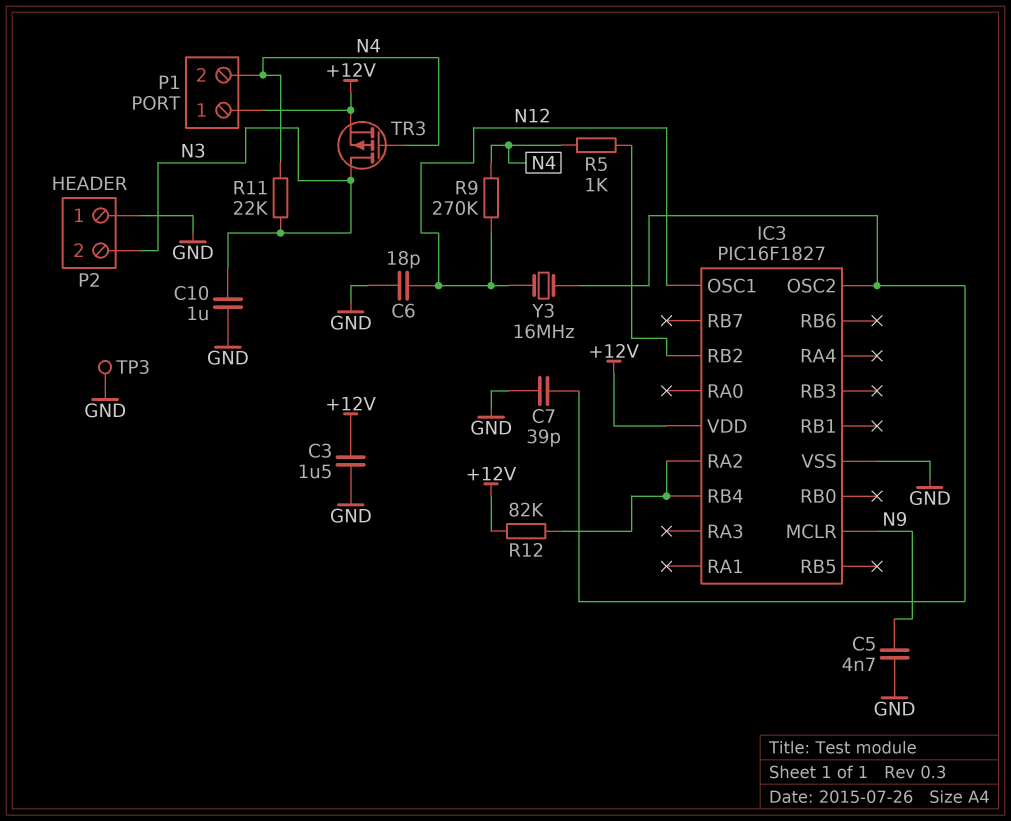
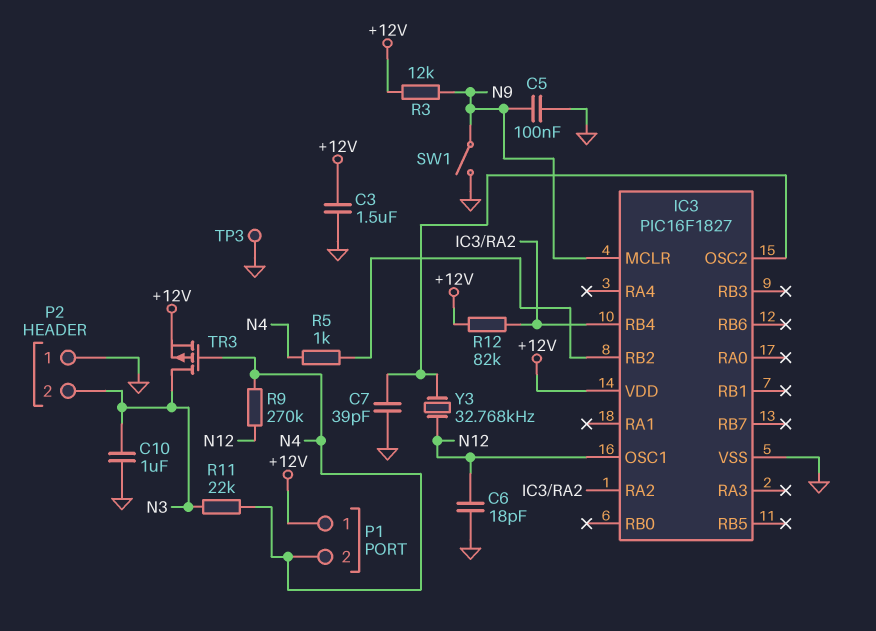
C5: 4.7nF (GND, N9) -> 100nF (GND, N9)
R3: none -> 12k (+12V, N9)
SW1: none -> switch (GND, N9)
Y3: 16MHz (IC3/OSC2, N12) -> 32.768kHz (IC3/OSC2, N12)

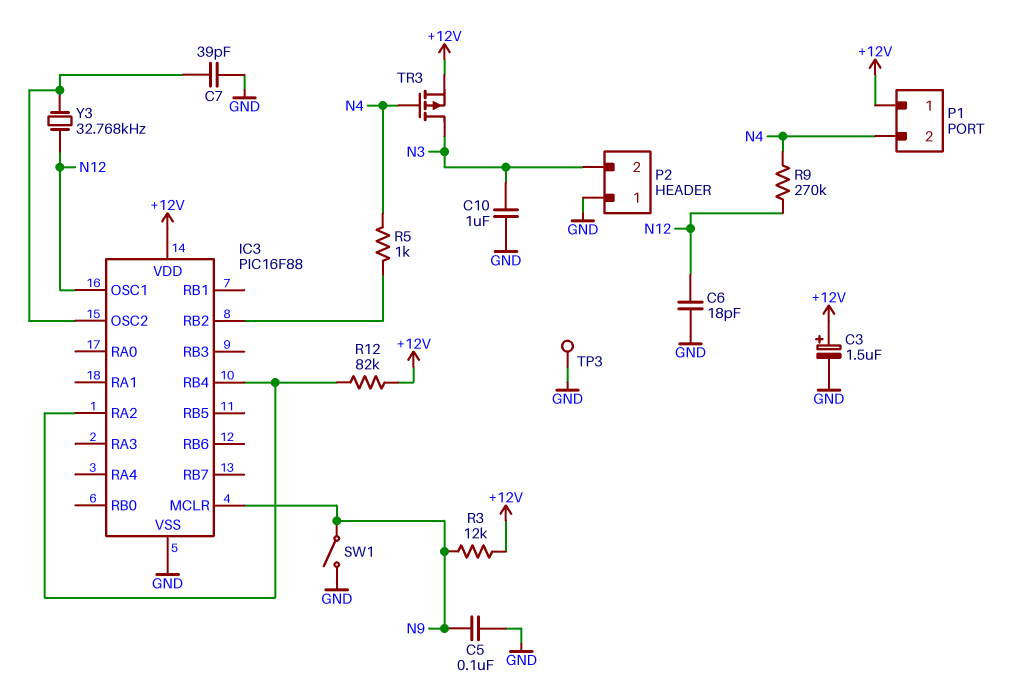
C3: 1.5uF (+12V, GND) -> 1.5uF (plus +12V, minus GND)
IC3: PIC16F1827 -> PIC16F88
R11: 22k (N3, N4) -> none

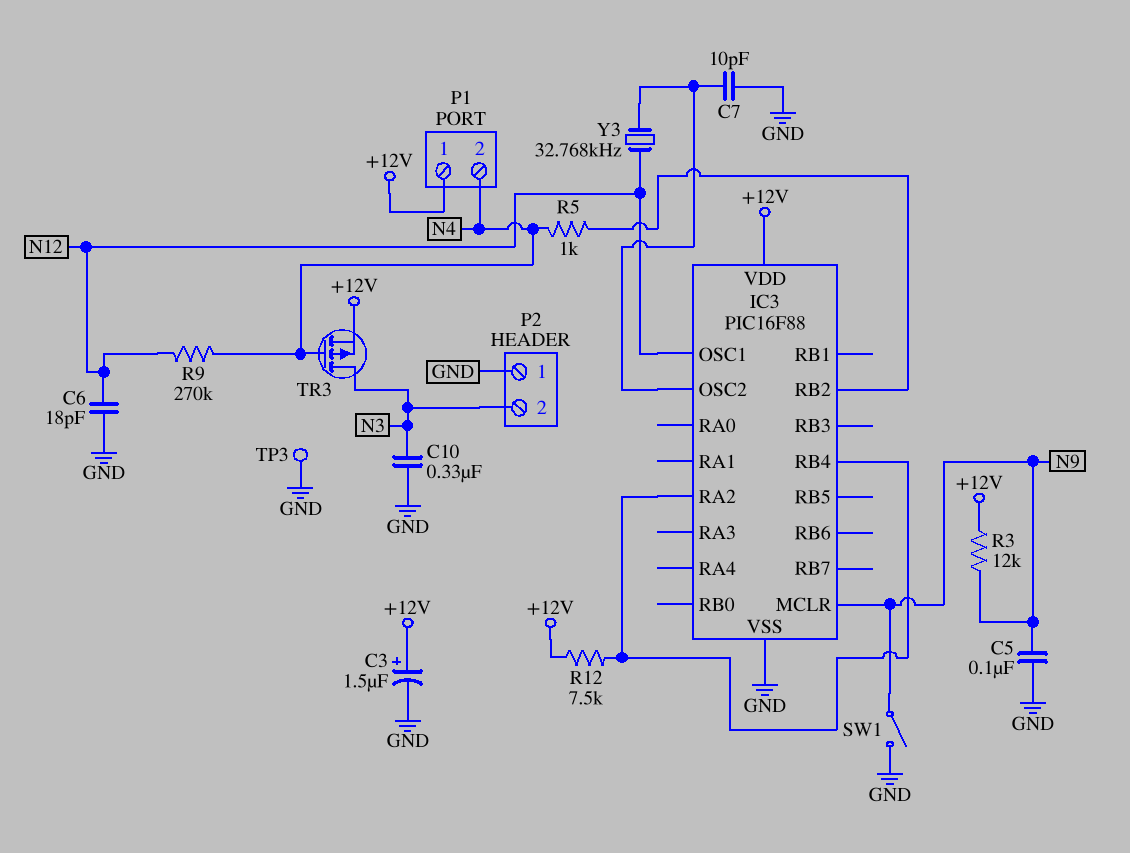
C7: 39pF (GND, IC3/OSC2) -> 10pF (GND, IC3/OSC2)
C10: 1uF (GND, N3) -> 330nF (GND, N3)
R12: 82k (+12V, IC3/RA2) -> 7.5k (+12V, IC3/RA2)

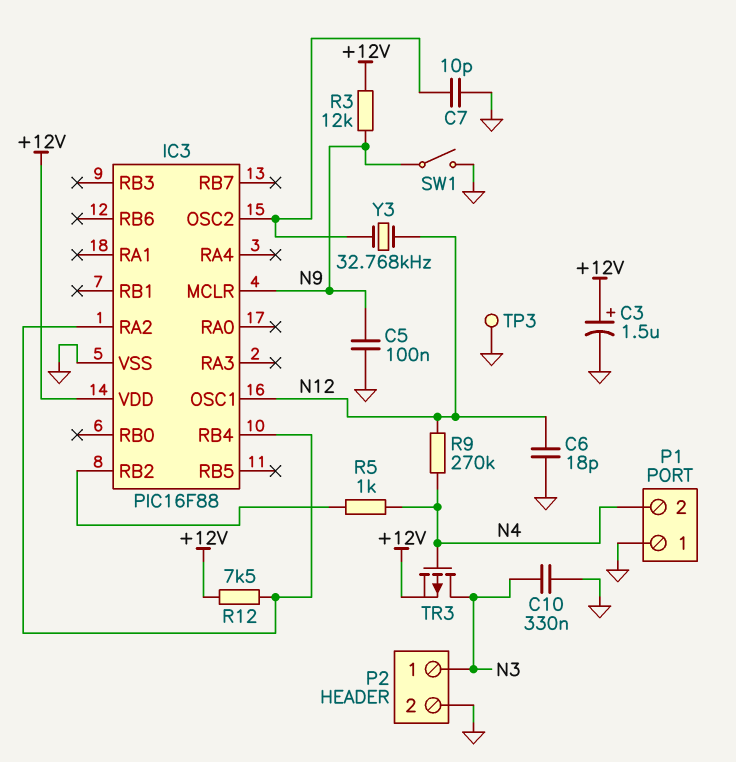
P1 pin 1: +12V -> GND
P2 pin 1: GND -> N3
P2 pin 2: N3 -> GND

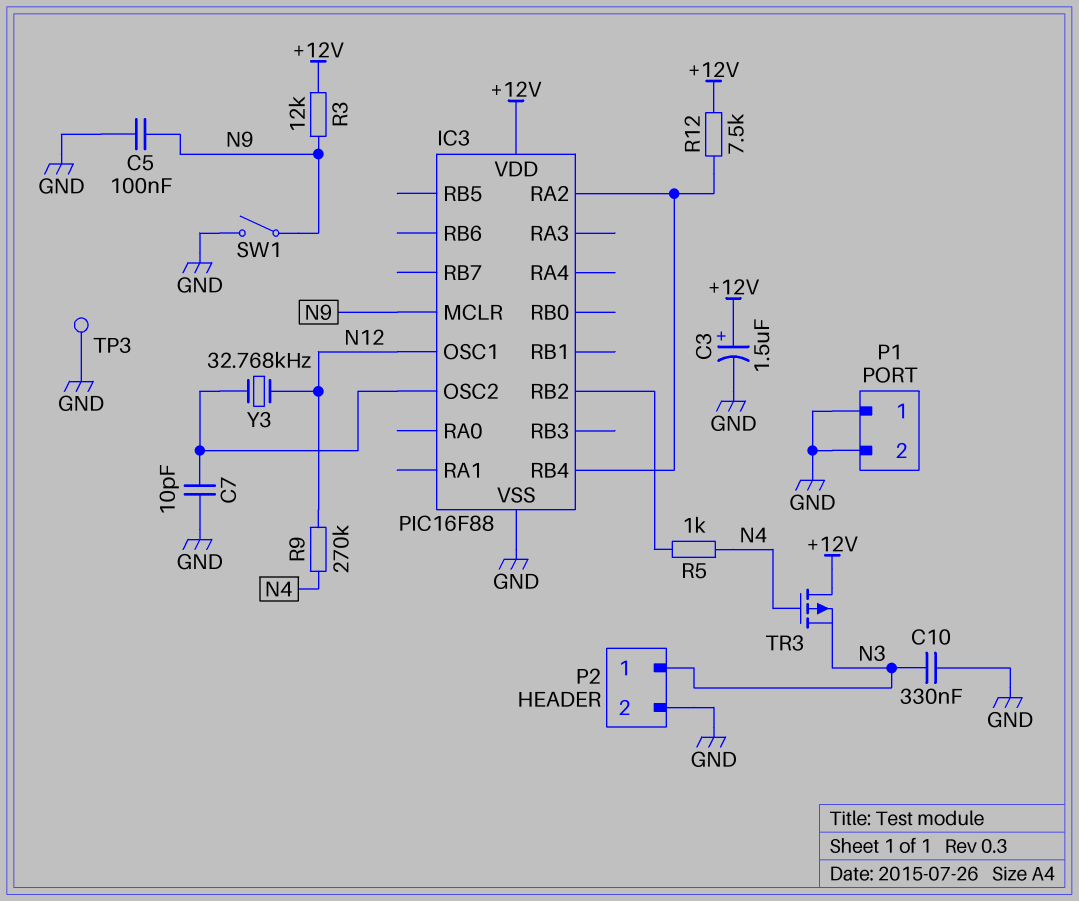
C6: 18pF (GND, N12) -> none
P1 pin 2: N4 -> GND
TR3: PMOS (G N4, D N3, S +12V) -> PMOS (G N4, D +12V, S N3)

